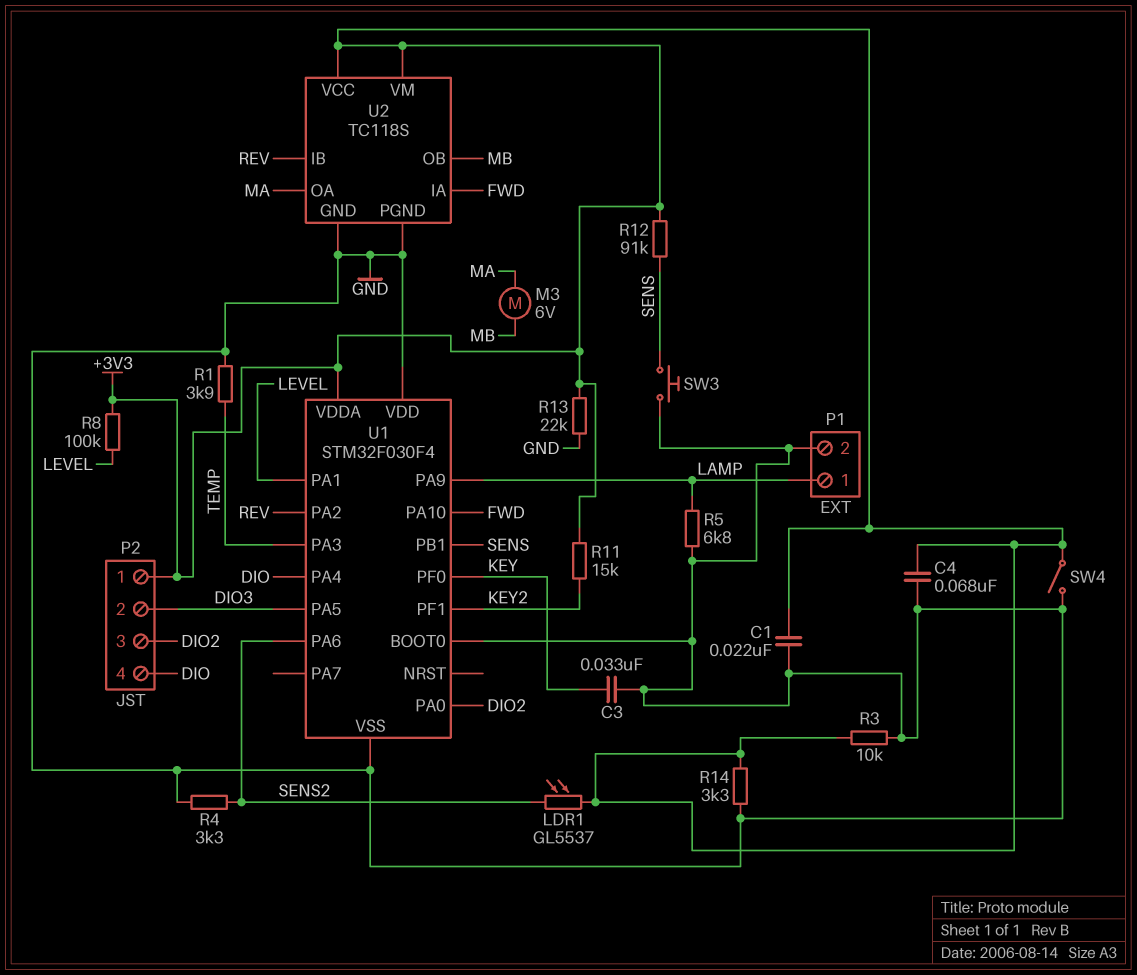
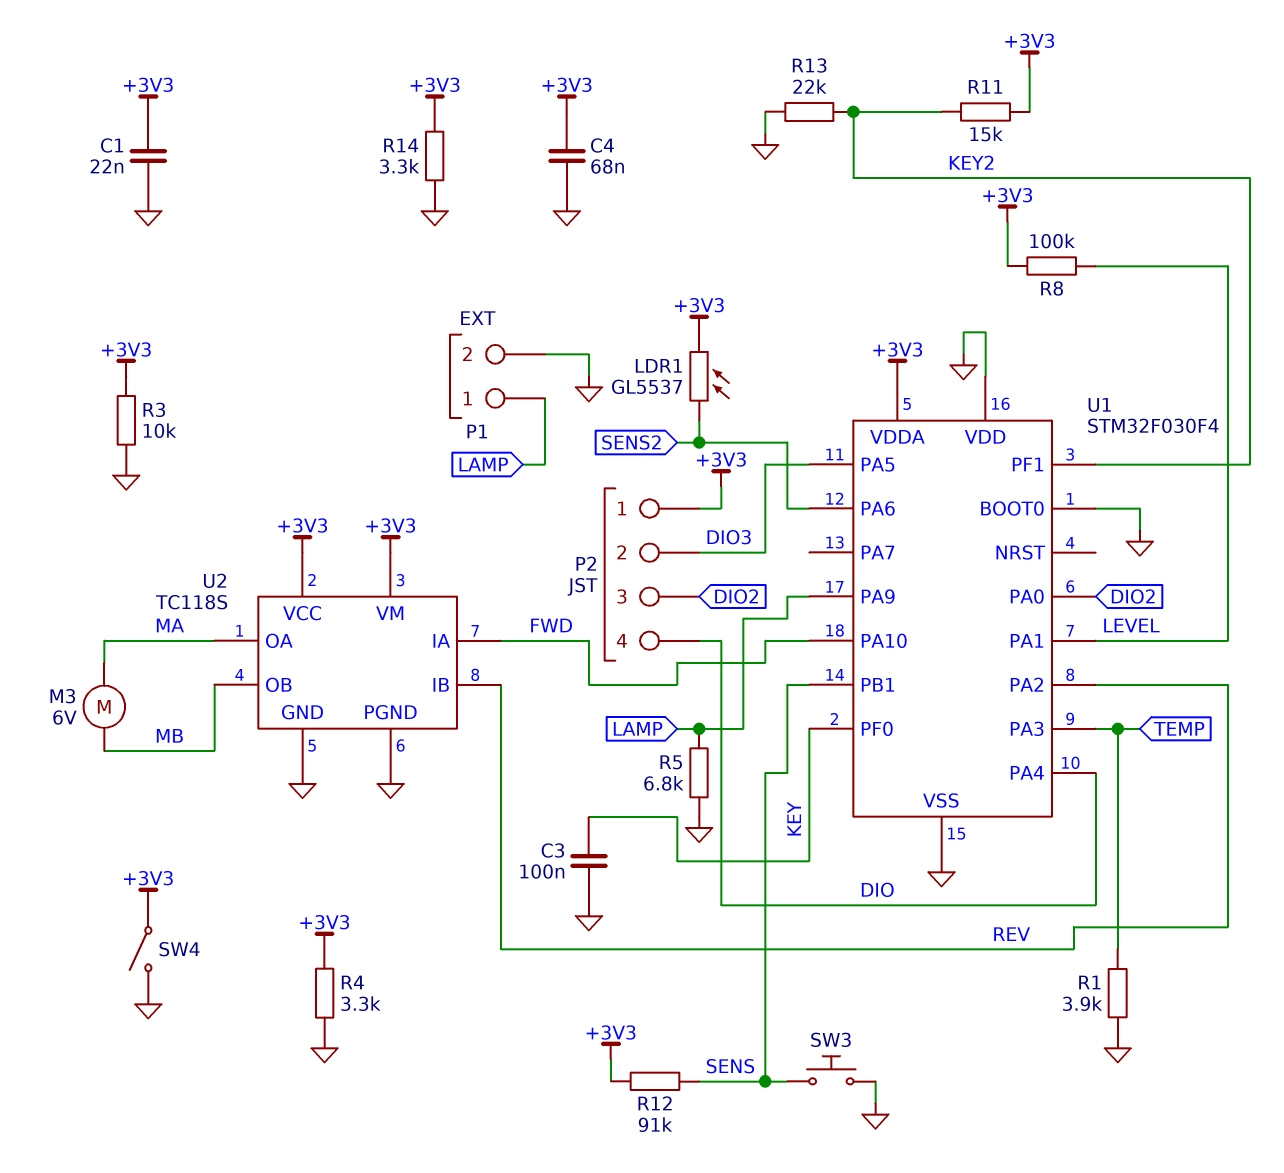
C3: 33nF (GND, KEY) -> 100nF (GND, KEY)
R4: 3.3k (GND, SENS2) -> 3.3k (+3V3, GND)
R13: 22k (+3V3, GND) -> 22k (GND, KEY2)

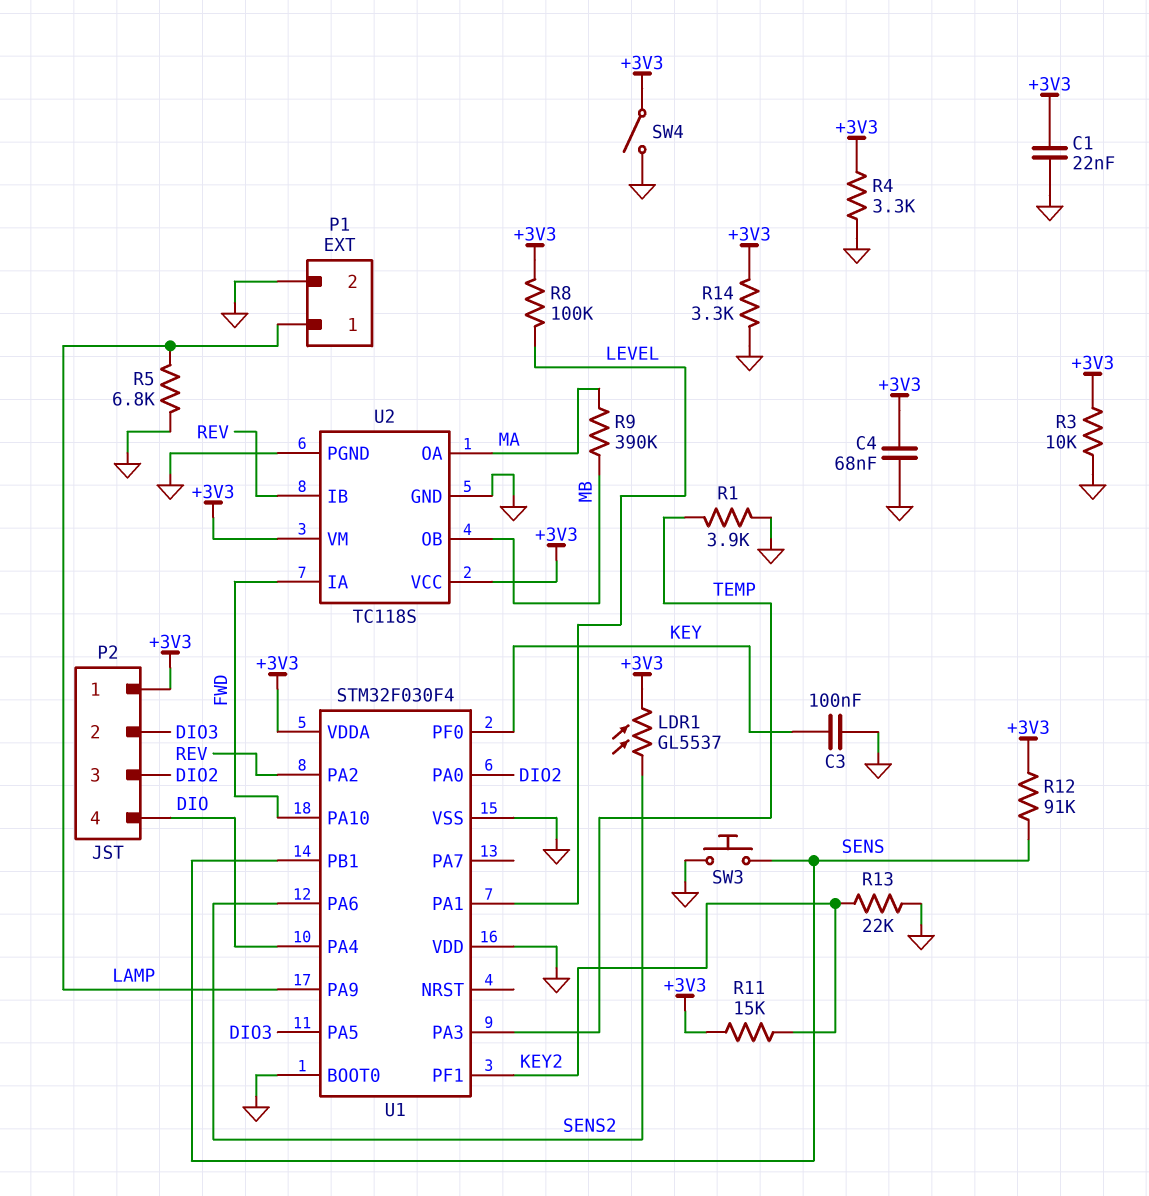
M3: motor 6V (MA, MB) -> none
R9: none -> 390k (MA, MB)

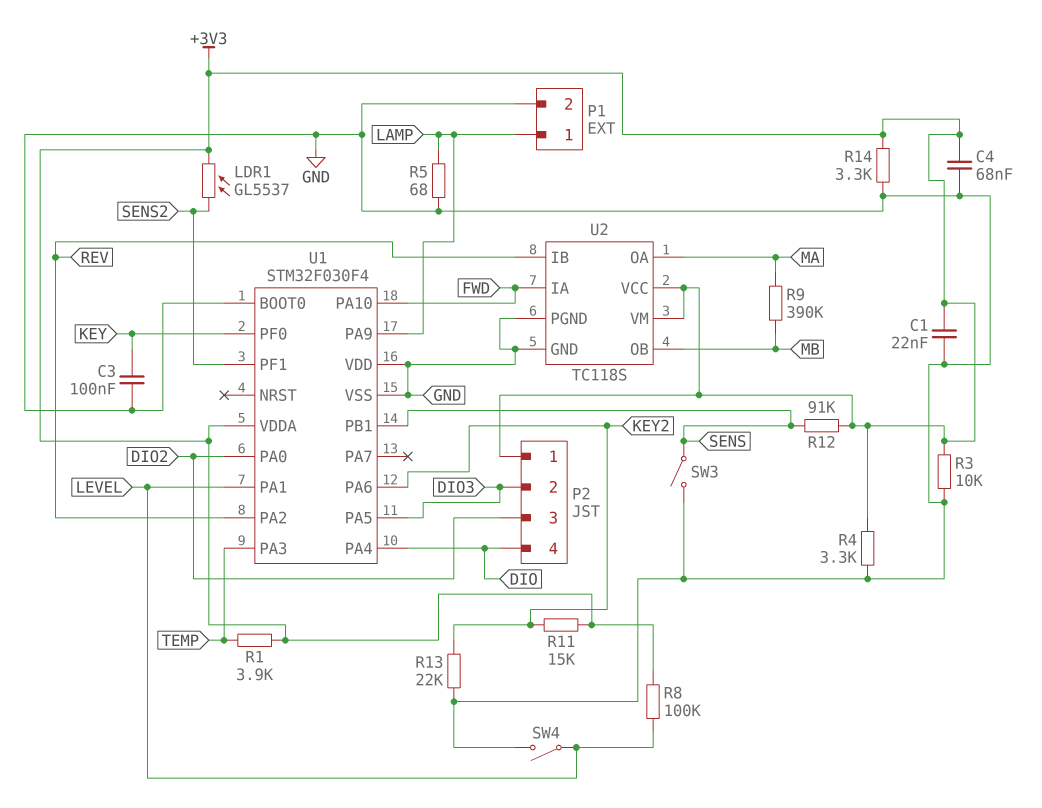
R1: 3.9k (GND, TEMP) -> 3.9k (+3V3, TEMP)
R5: 6.8k (GND, LAMP) -> 68 (GND, LAMP)
SW3: button (GND, SENS) -> switch (GND, SENS)
SW4: switch (+3V3, GND) -> switch (GND, LEVEL)
U1 pin PA6: SENS2 -> KEY2
U1 pin PF1: KEY2 -> SENS2

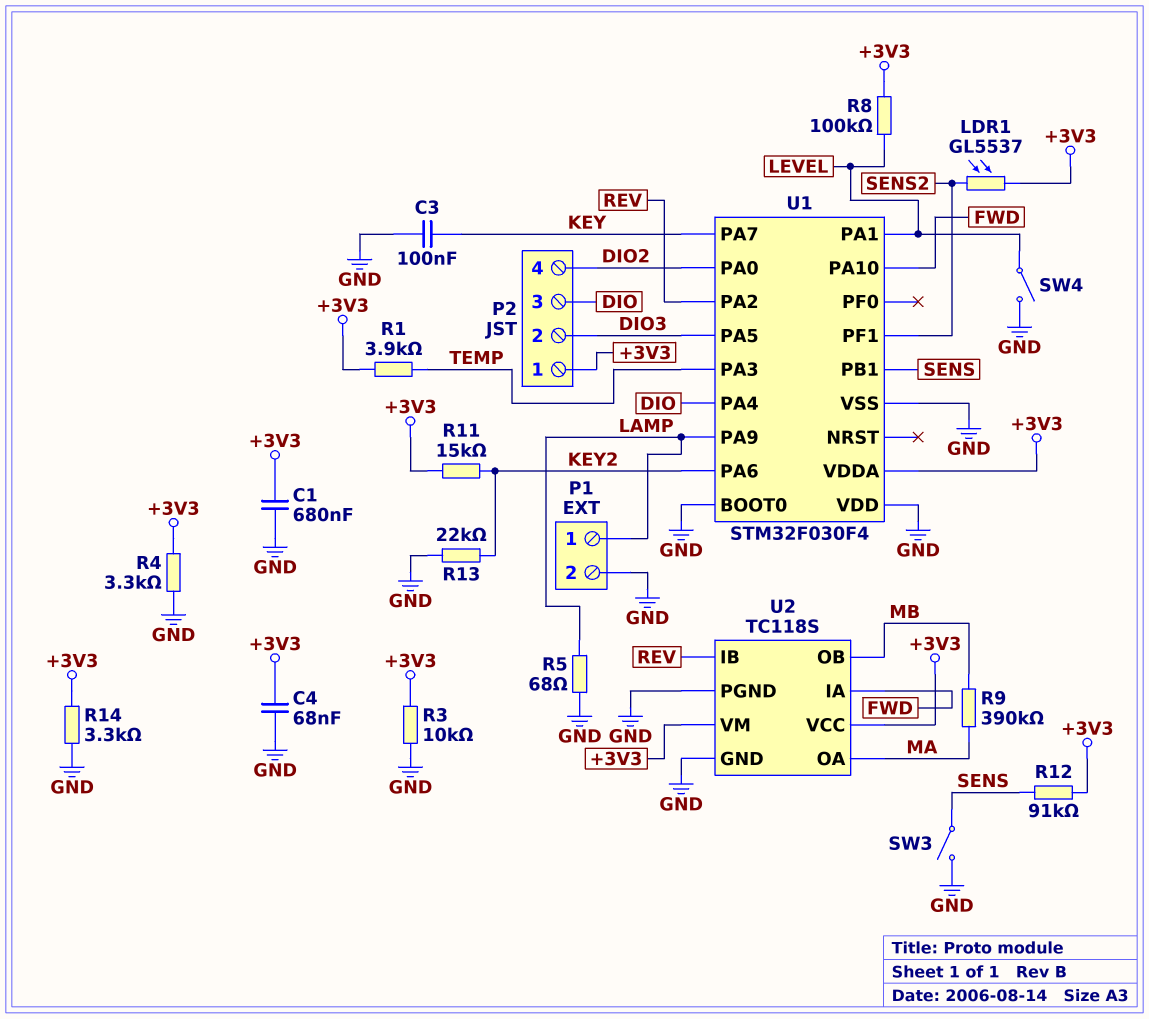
C1: 22nF (+3V3, GND) -> 680nF (+3V3, GND)
P2 pin 3: DIO2 -> DIO
P2 pin 4: DIO -> DIO2
U1 pin PA7: none -> KEY
U1 pin PF0: KEY -> none

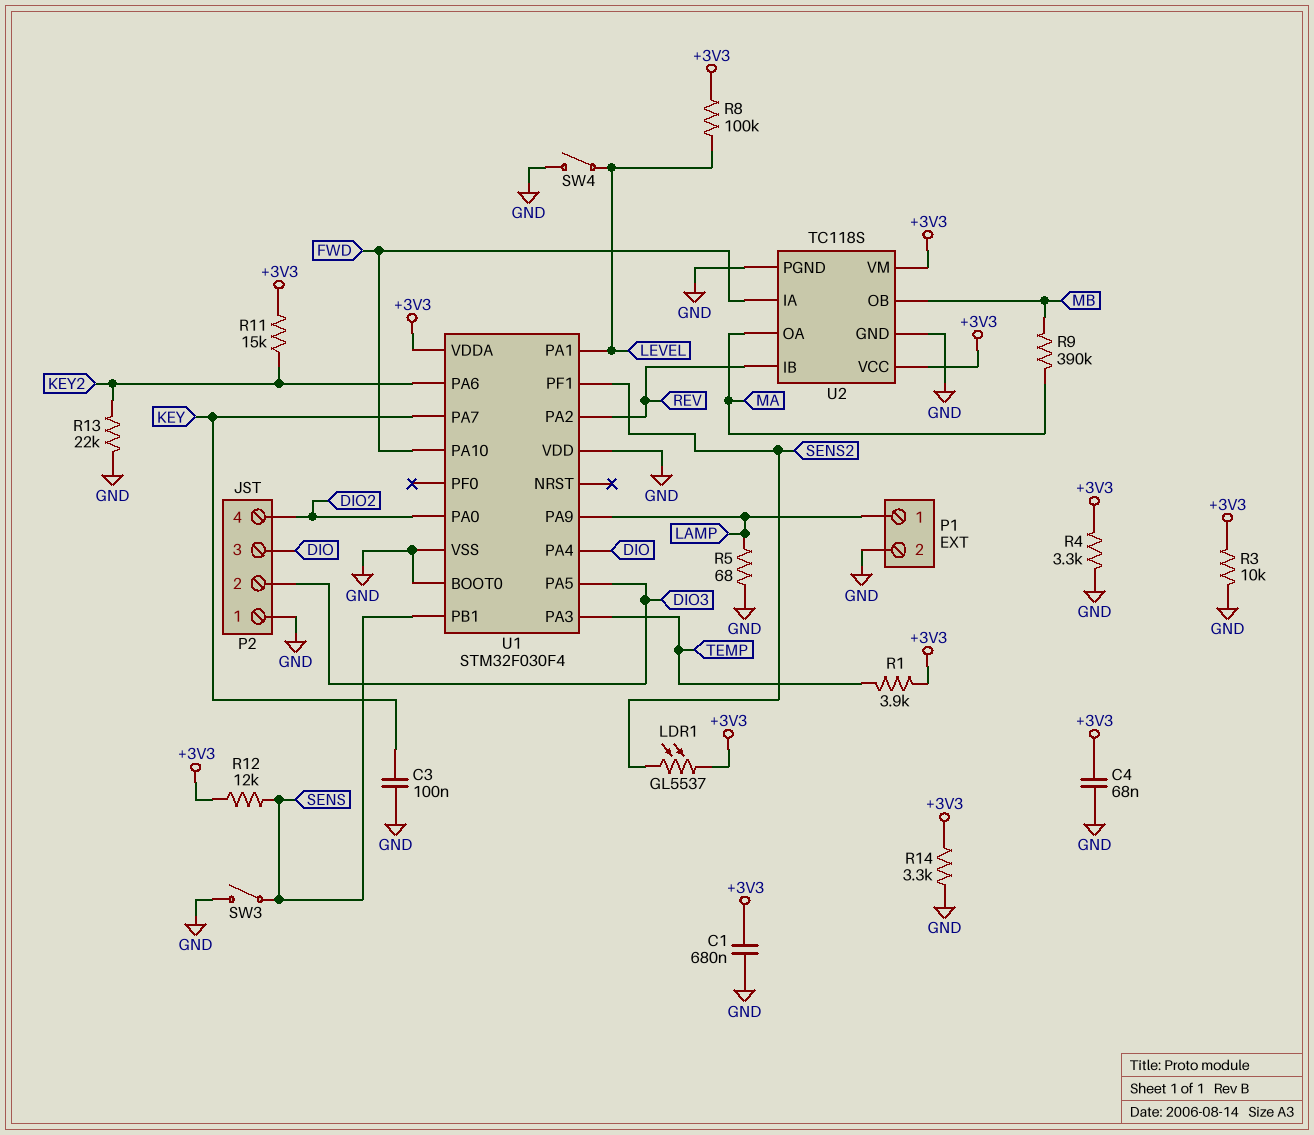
P2 pin 1: +3V3 -> GND
R12: 91k (+3V3, SENS) -> 12k (+3V3, SENS)

